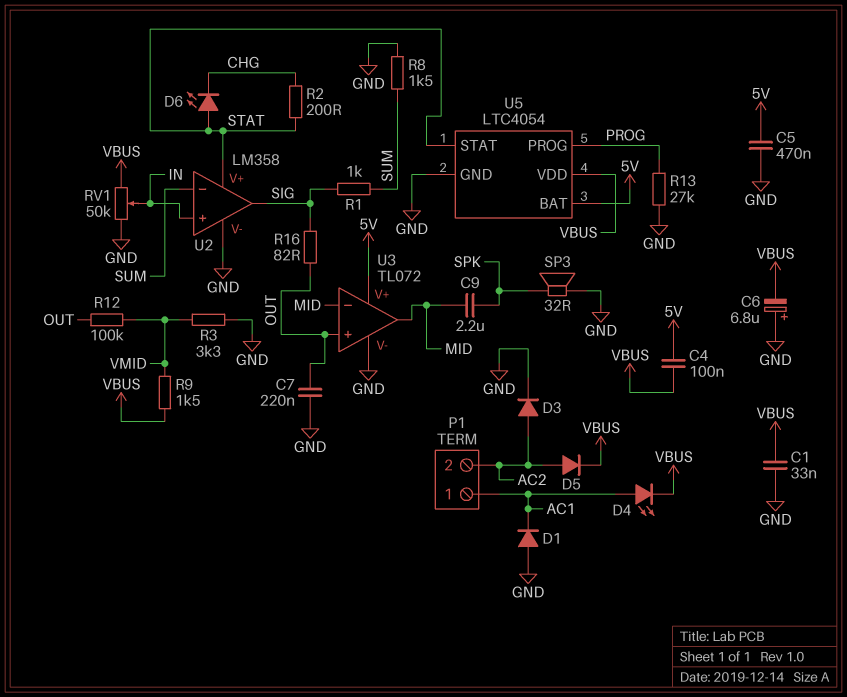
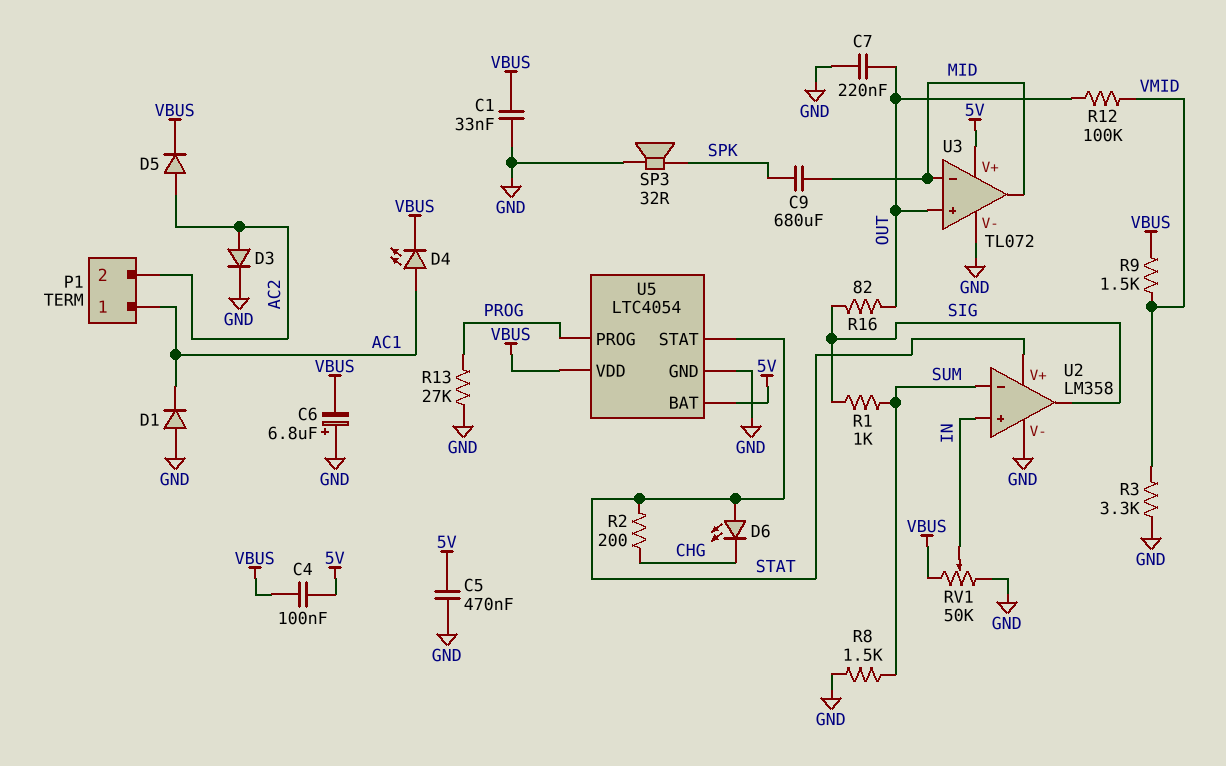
C9: 2.2uF (MID, SPK) -> 680uF (MID, SPK)

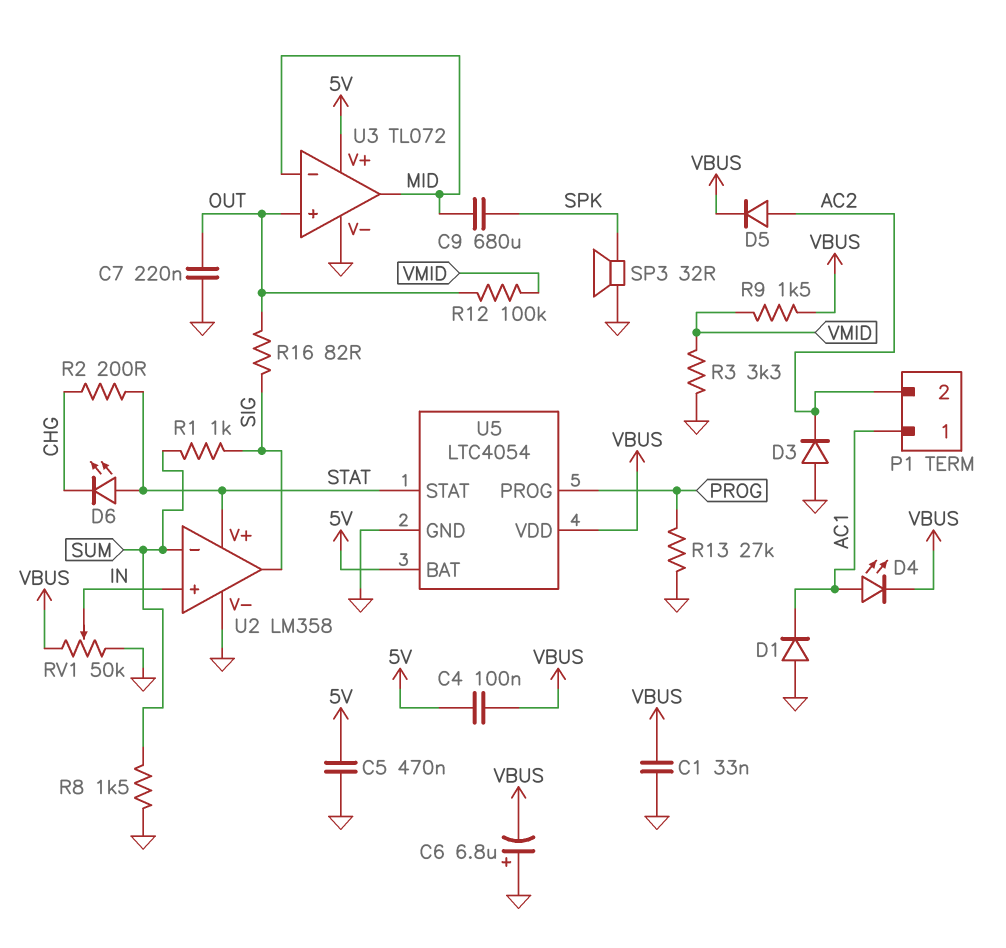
D3: diode (A AC2, K GND) -> diode (A GND, K AC2)

